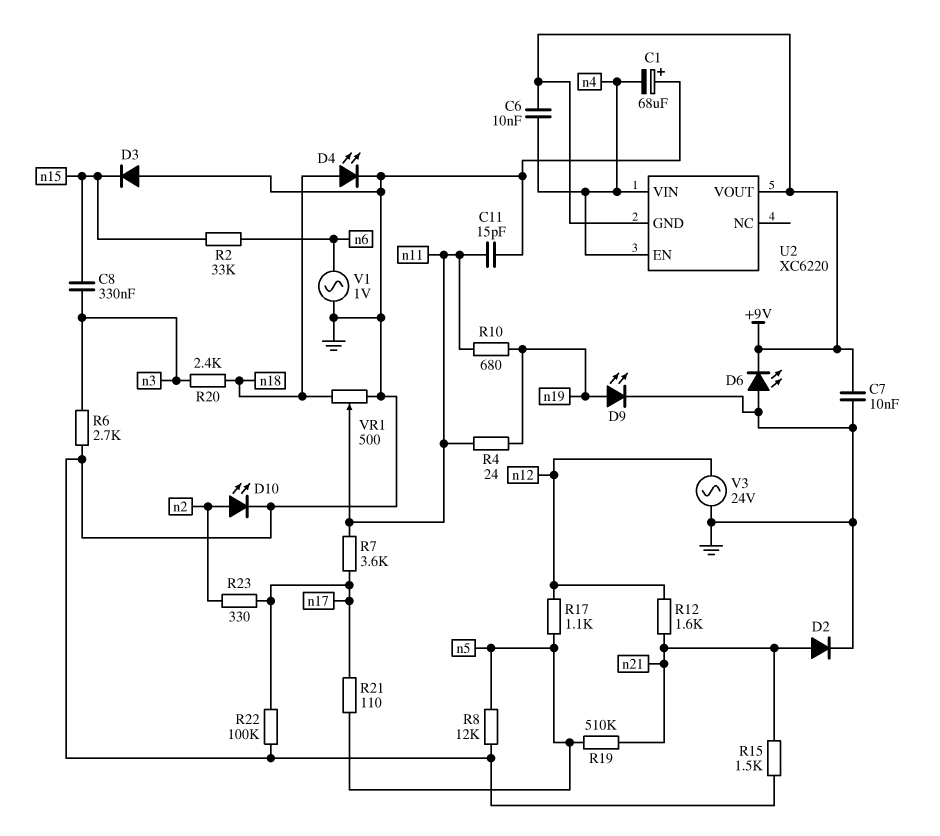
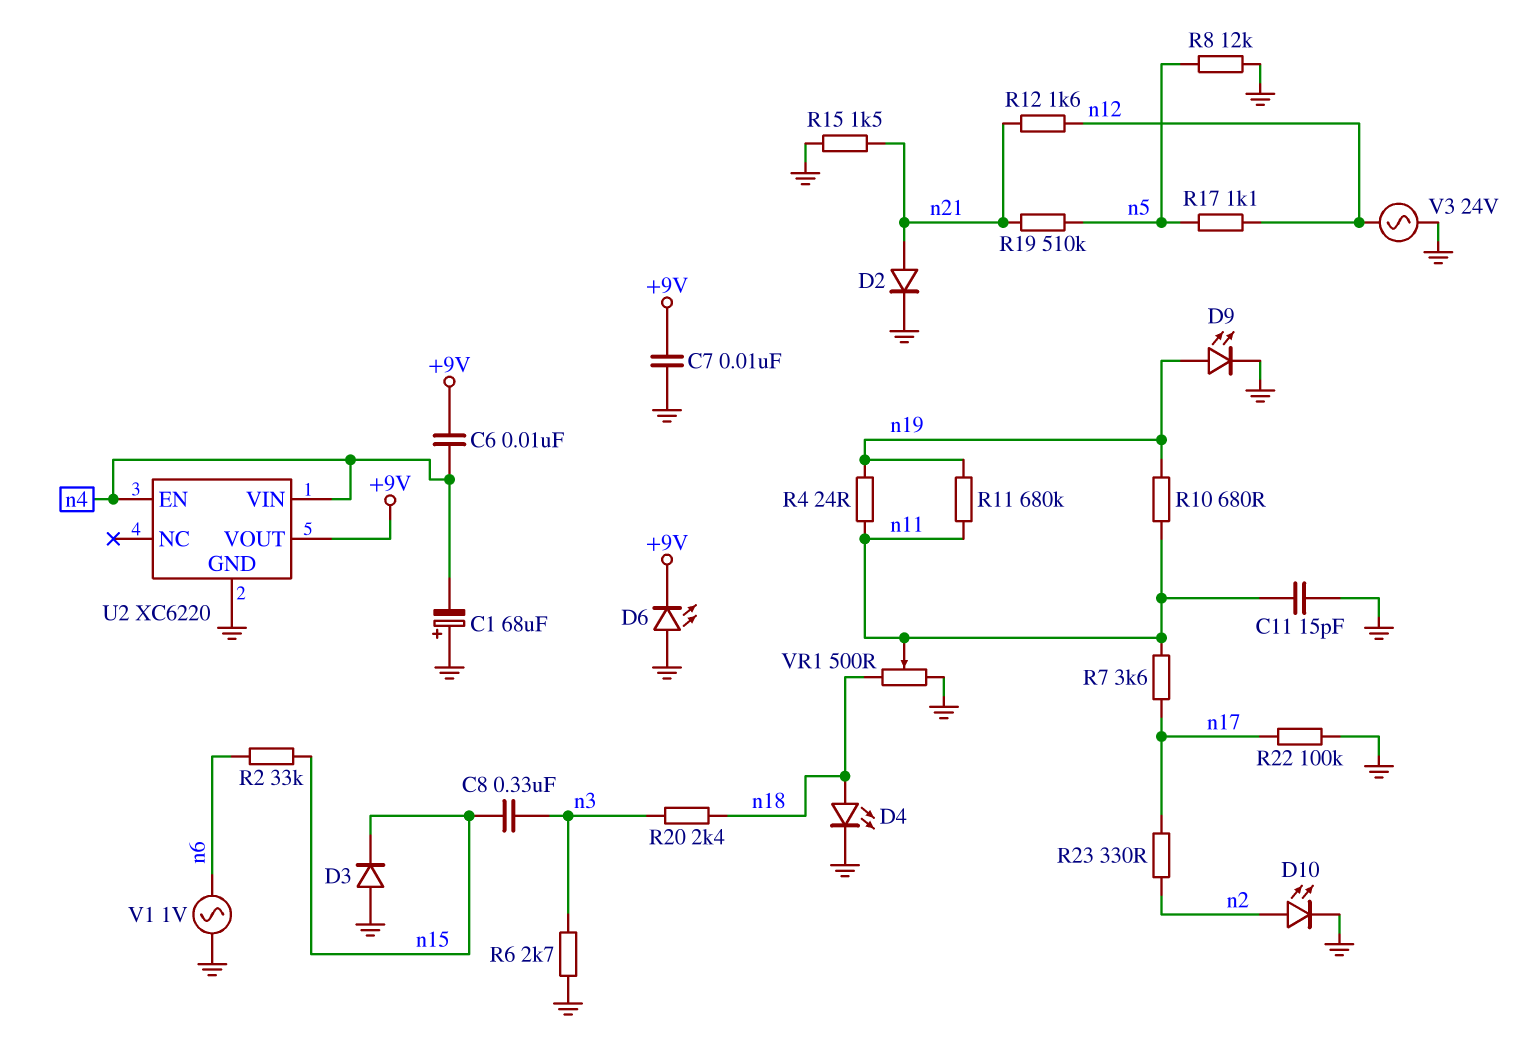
R11: none -> 680k (n11, n19)
R21: 110 (n5, n17) -> none
U2 pin GND: +9V -> GND

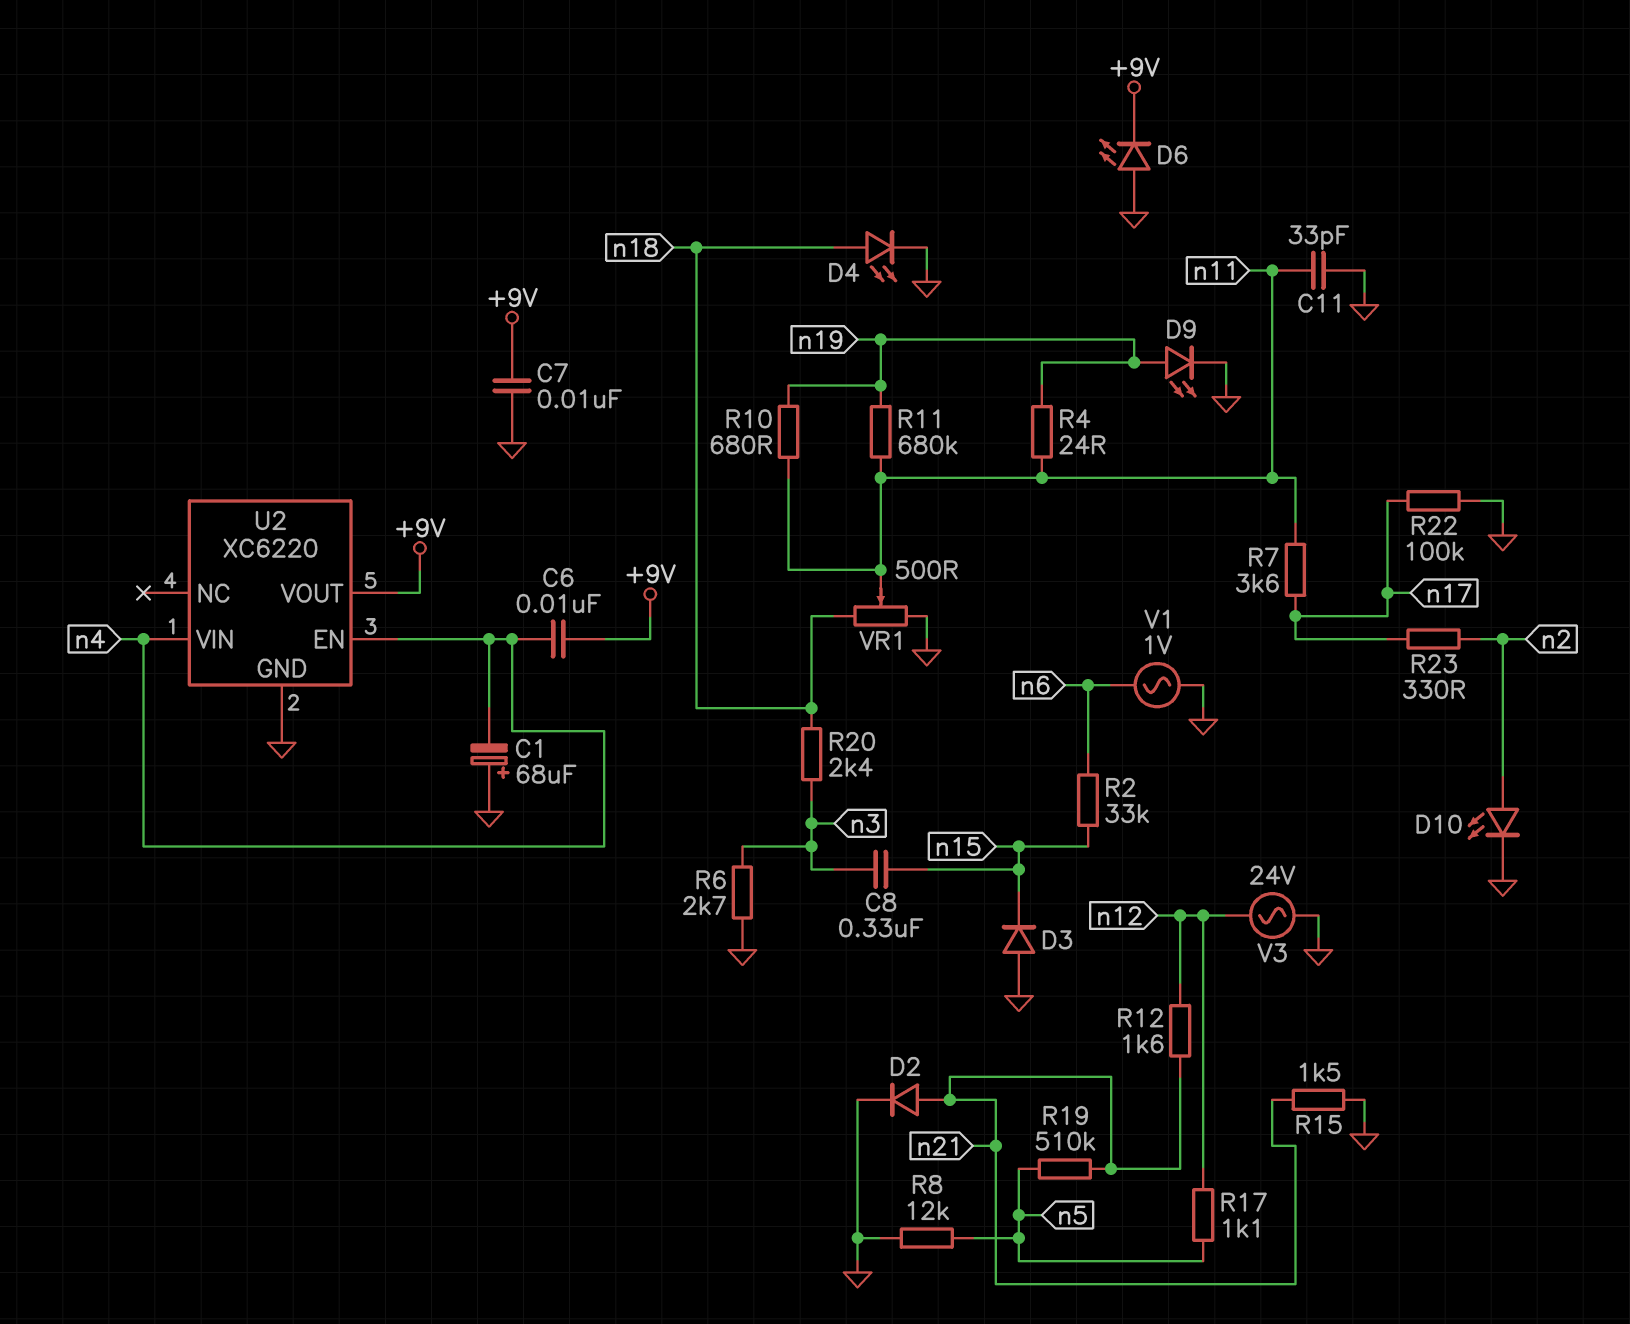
C11: 15pF (GND, n11) -> 33pF (GND, n11)

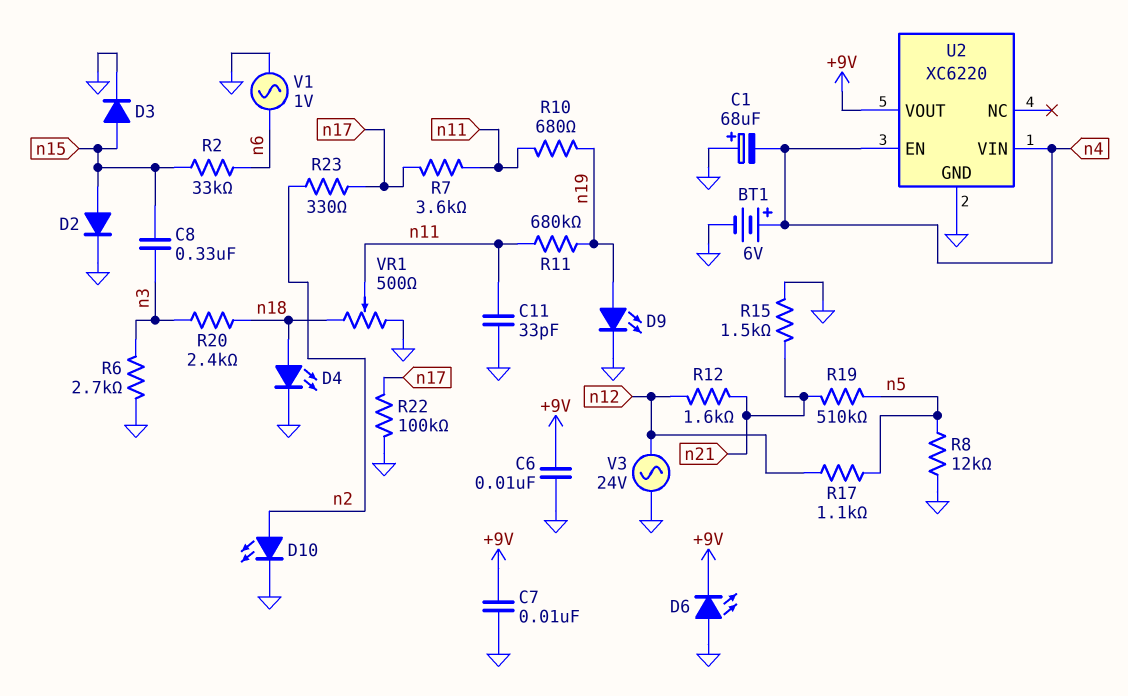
BT1: none -> 6V (plus n4, minus GND)
C6: 10nF (+9V, n4) -> 10nF (+9V, GND)
D2: diode (A n21, K GND) -> diode (A n15, K GND)
D3: diode (A GND, K n15) -> diode (A n15, K GND)
R4: 24 (n11, n19) -> none

